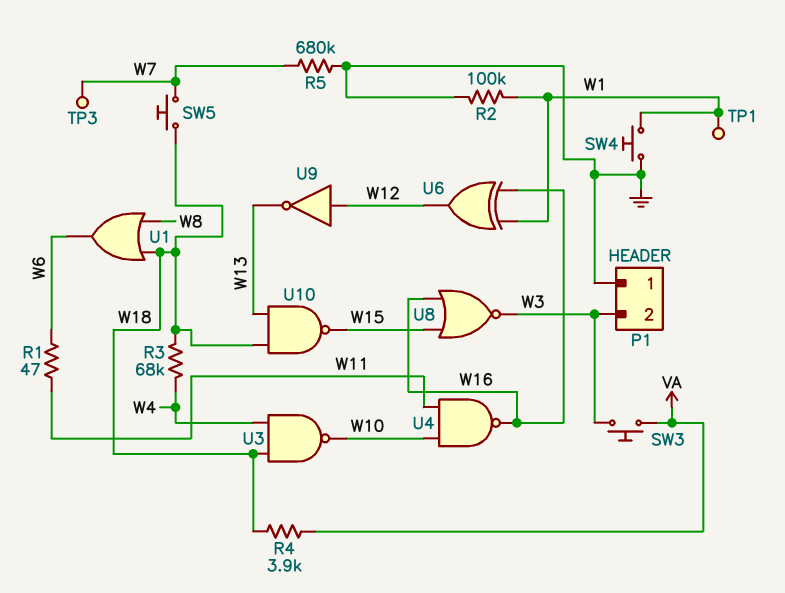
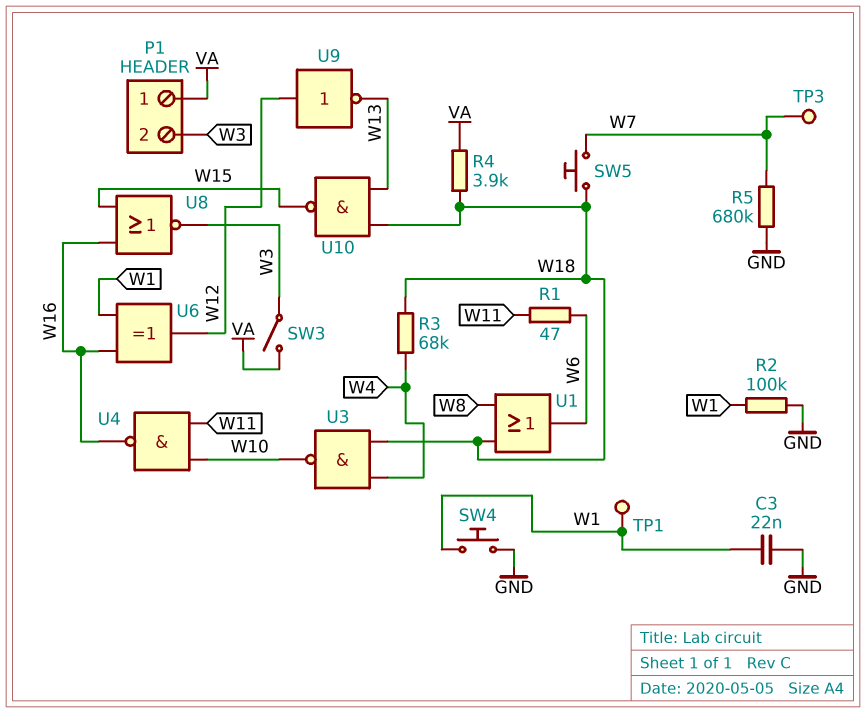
C3: none -> 22nF (GND, W1)
P1 pin 1: GND -> VA
SW3: button (VA, W3) -> switch (VA, W3)

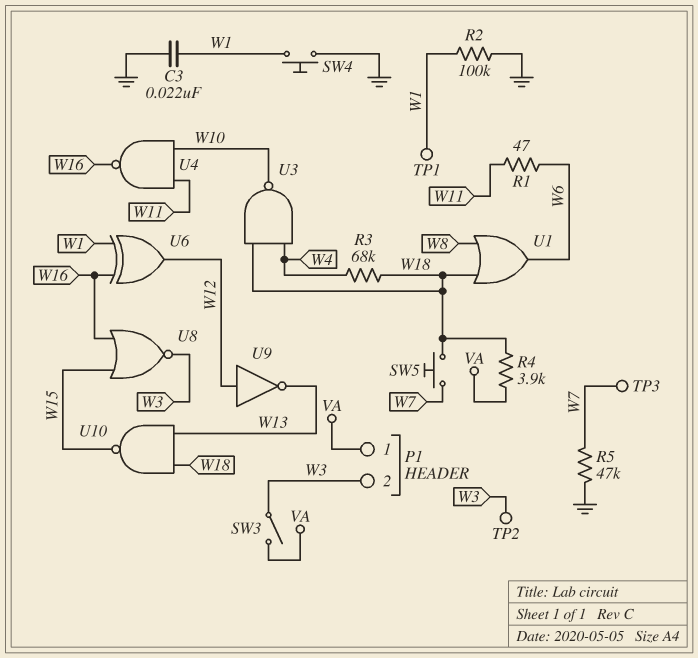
R5: 680k (GND, W7) -> 47k (GND, W7)
TP2: none -> test point (W3)

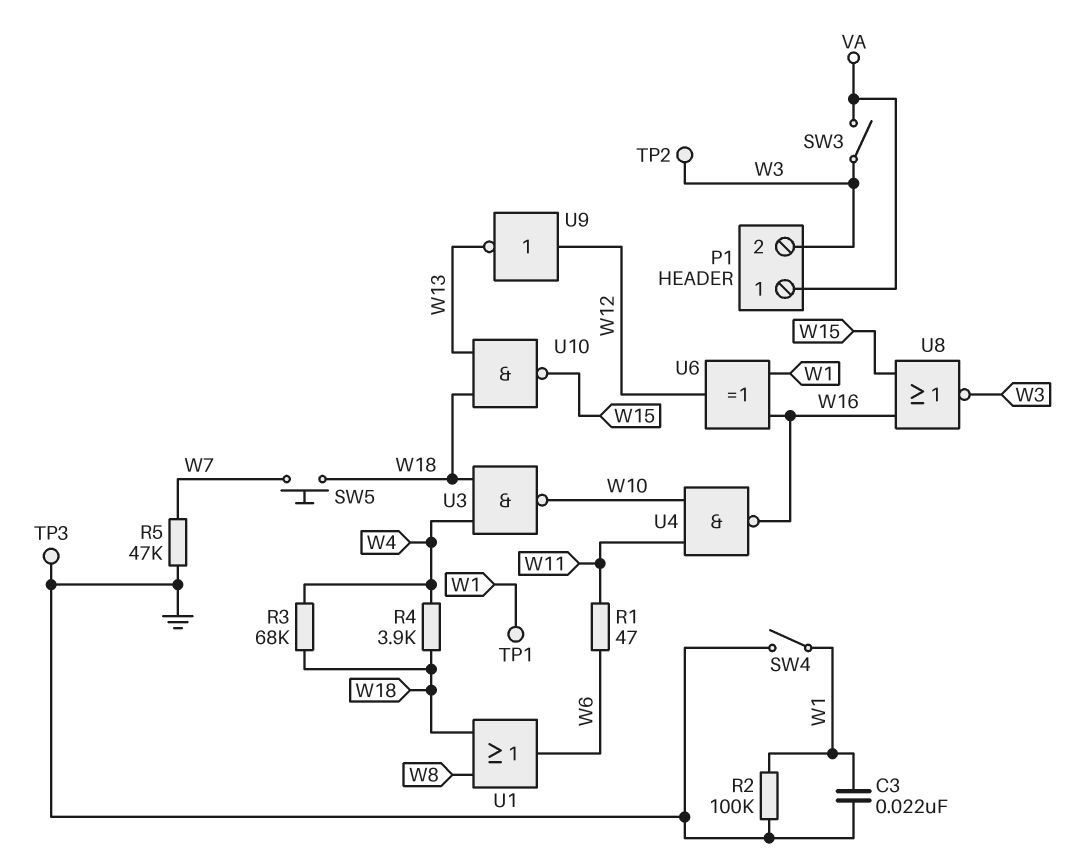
R4: 3.9k (VA, W18) -> 3.9k (W4, W18)
SW4: button (GND, W1) -> switch (GND, W1)
TP3: test point (W7) -> test point (GND)

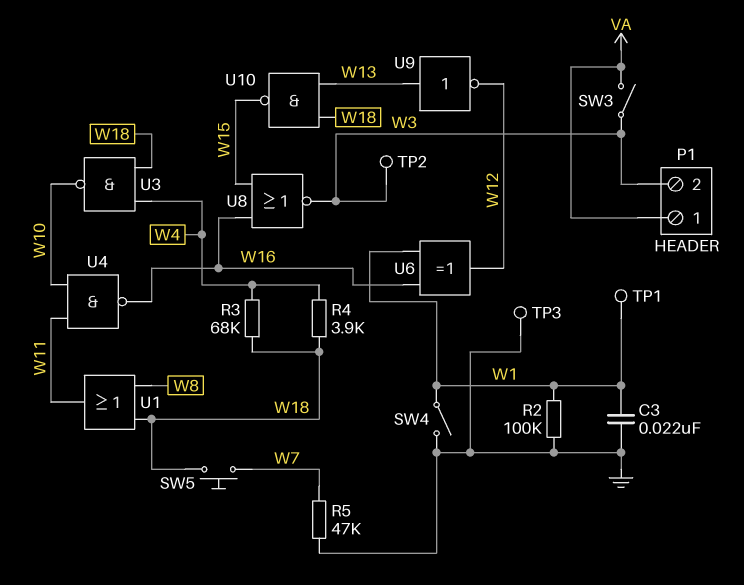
R1: 47 (W6, W11) -> none
U1: OR (in W8, in W18, out W6) -> OR (in W8, in W18, out W11)
U9: NOT (in W12, out W13) -> NOT (in W13, out W12)

